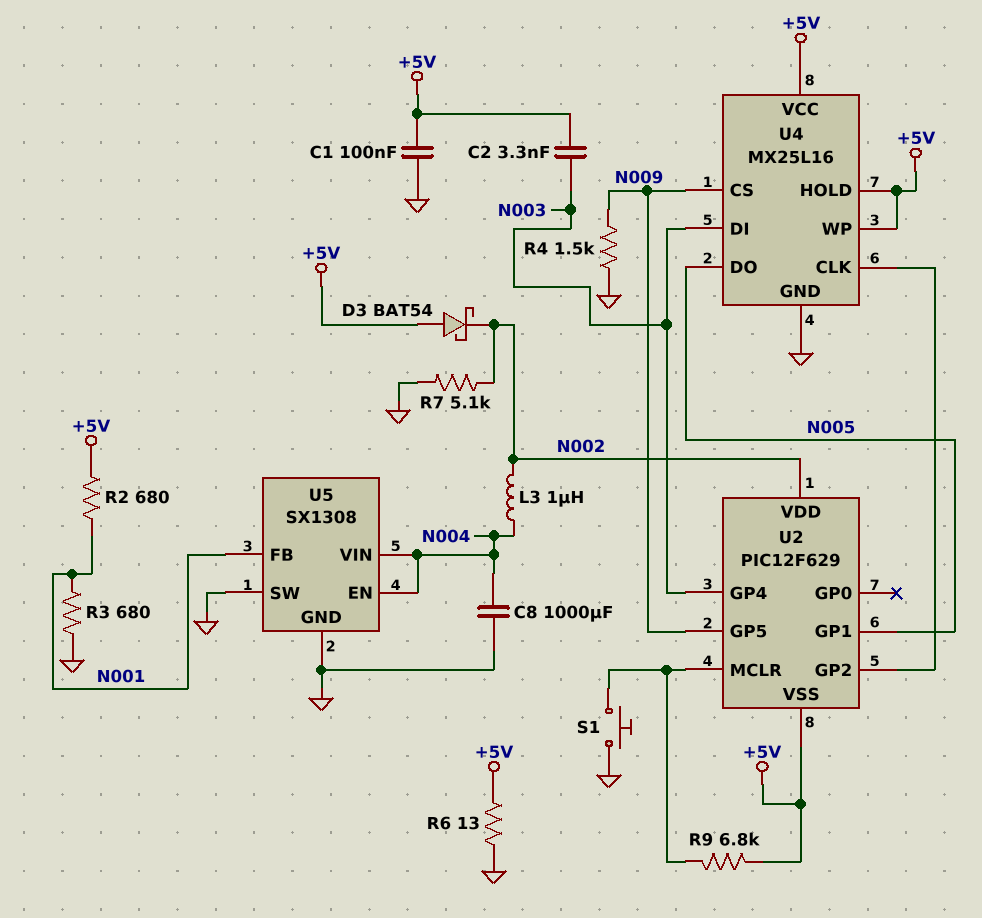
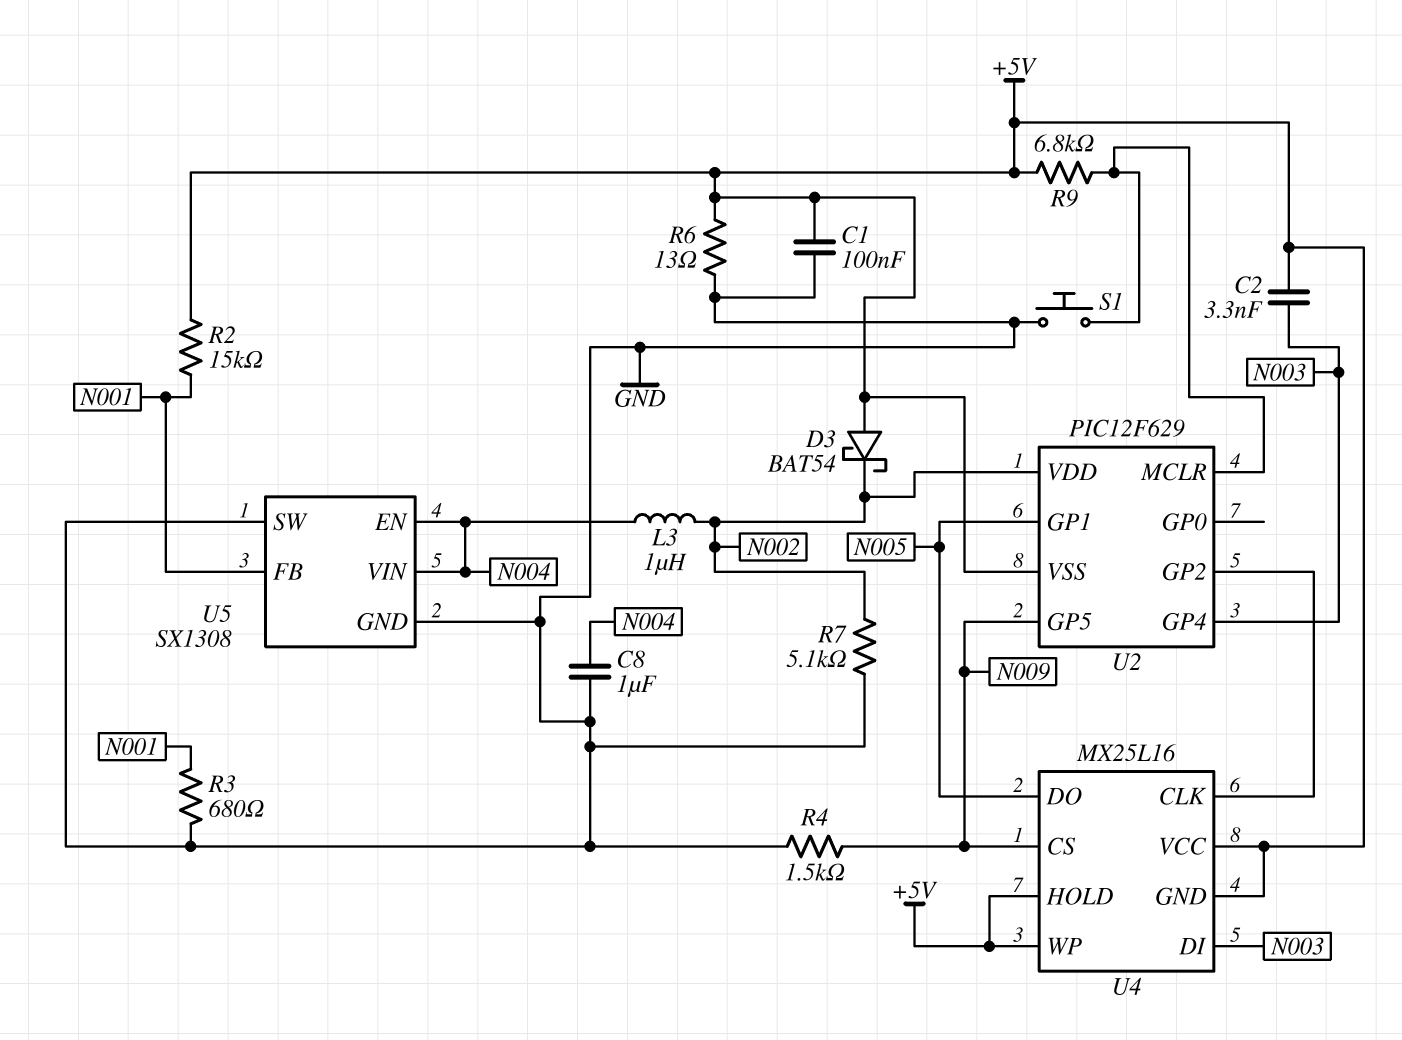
C8: 1000uF (GND, N004) -> 1uF (GND, N004)
R2: 680 (+5V, N001) -> 15k (+5V, N001)
U4 pin GND: GND -> +5V

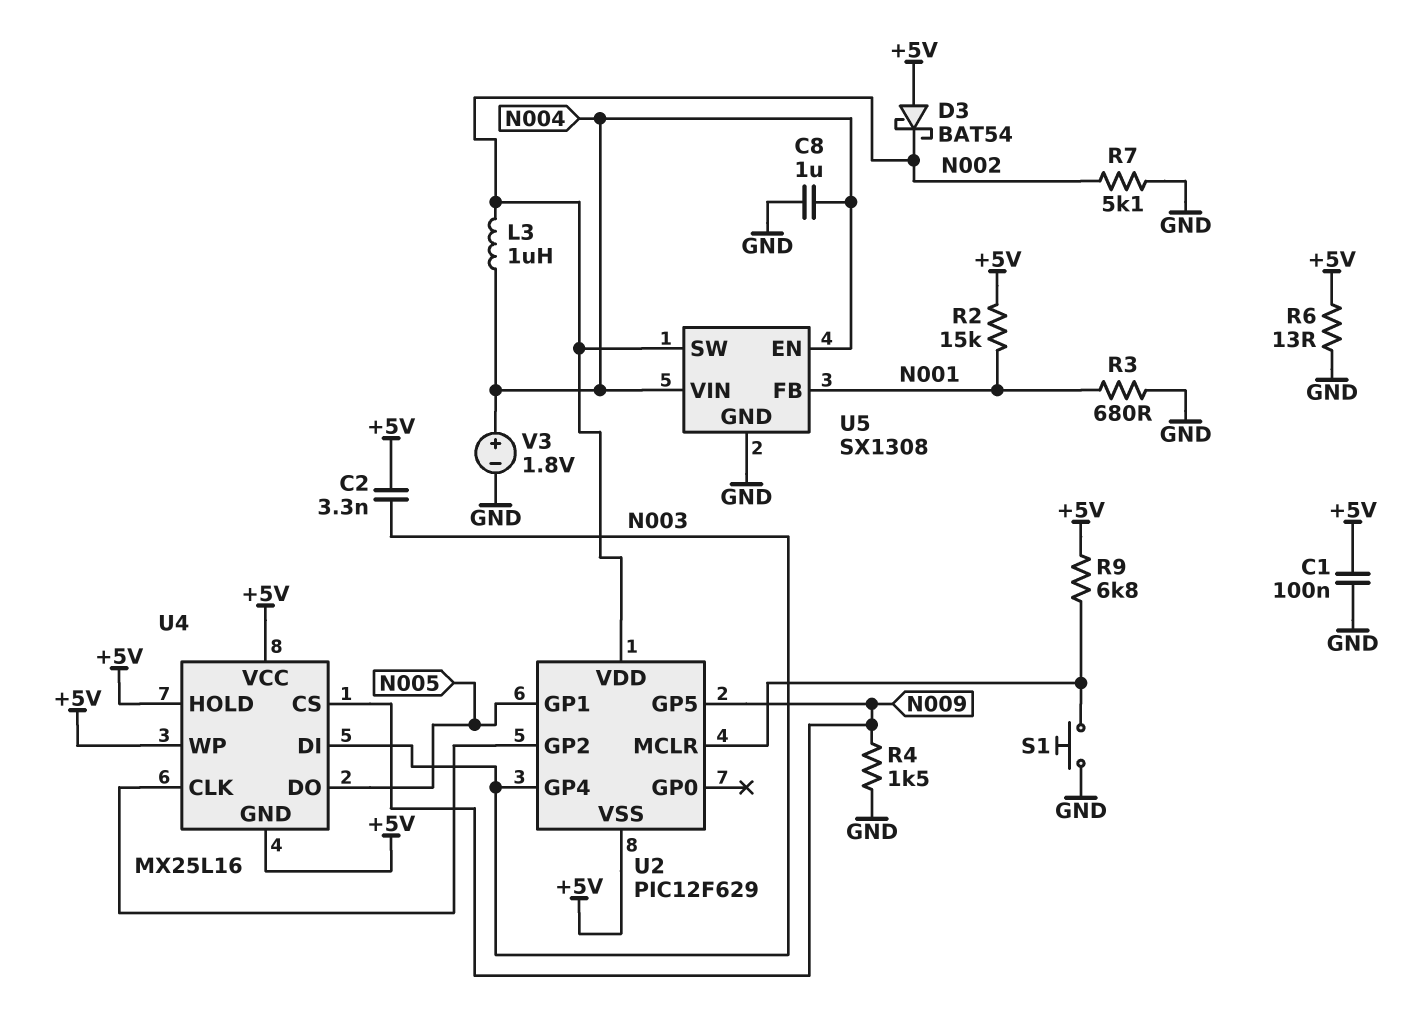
U5 pin SW: GND -> N002
V3: none -> 1.8V (plus N004, minus GND)

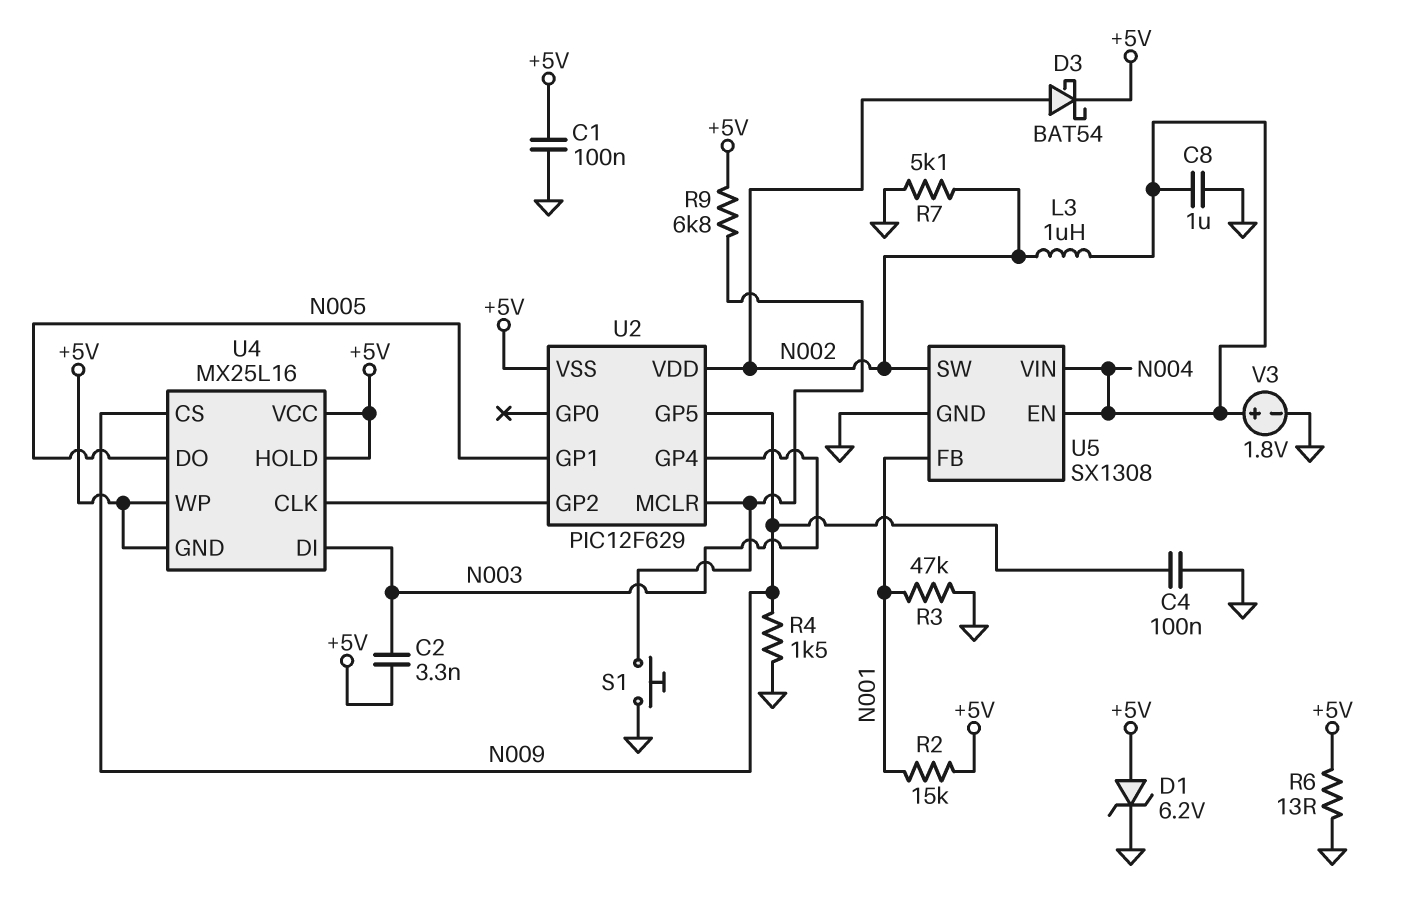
C4: none -> 100nF (GND, N009)
D1: none -> zener 6.2V (A +5V, K GND)
D3: schottky BAT54 (A +5V, K N002) -> schottky BAT54 (A N002, K +5V)
R3: 680 (GND, N001) -> 47k (GND, N001)

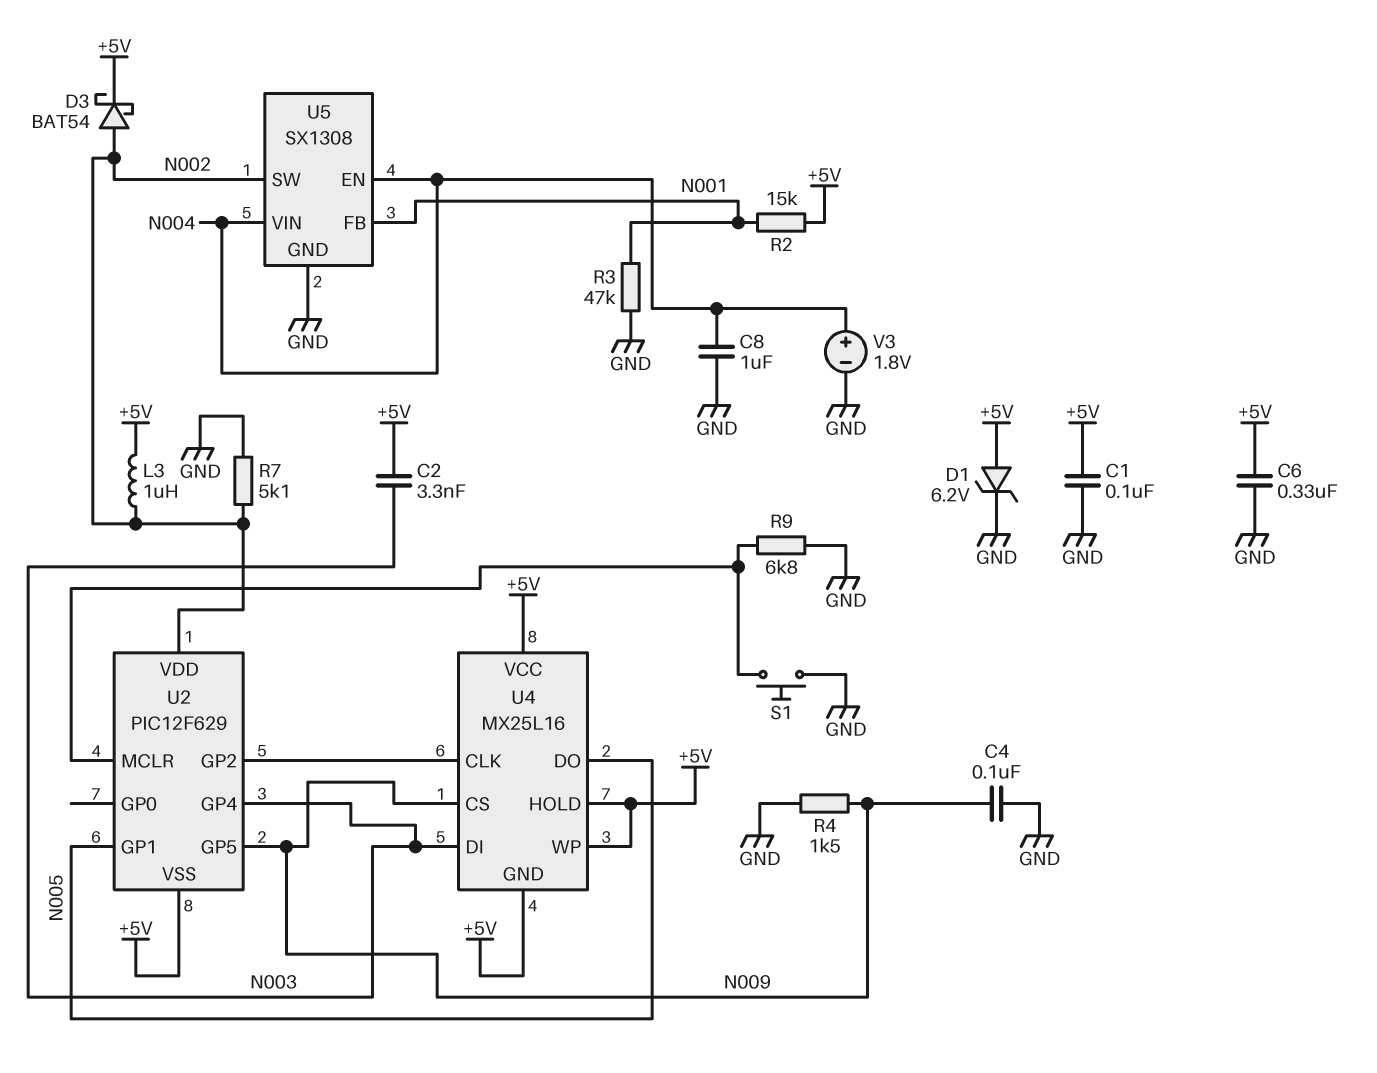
C6: none -> 330nF (+5V, GND)
L3: 1uH (N002, N004) -> 1uH (+5V, N002)
R6: 13 (+5V, GND) -> none
R9: 6.8k (+5V, U2/MCLR) -> 6.8k (GND, U2/MCLR)

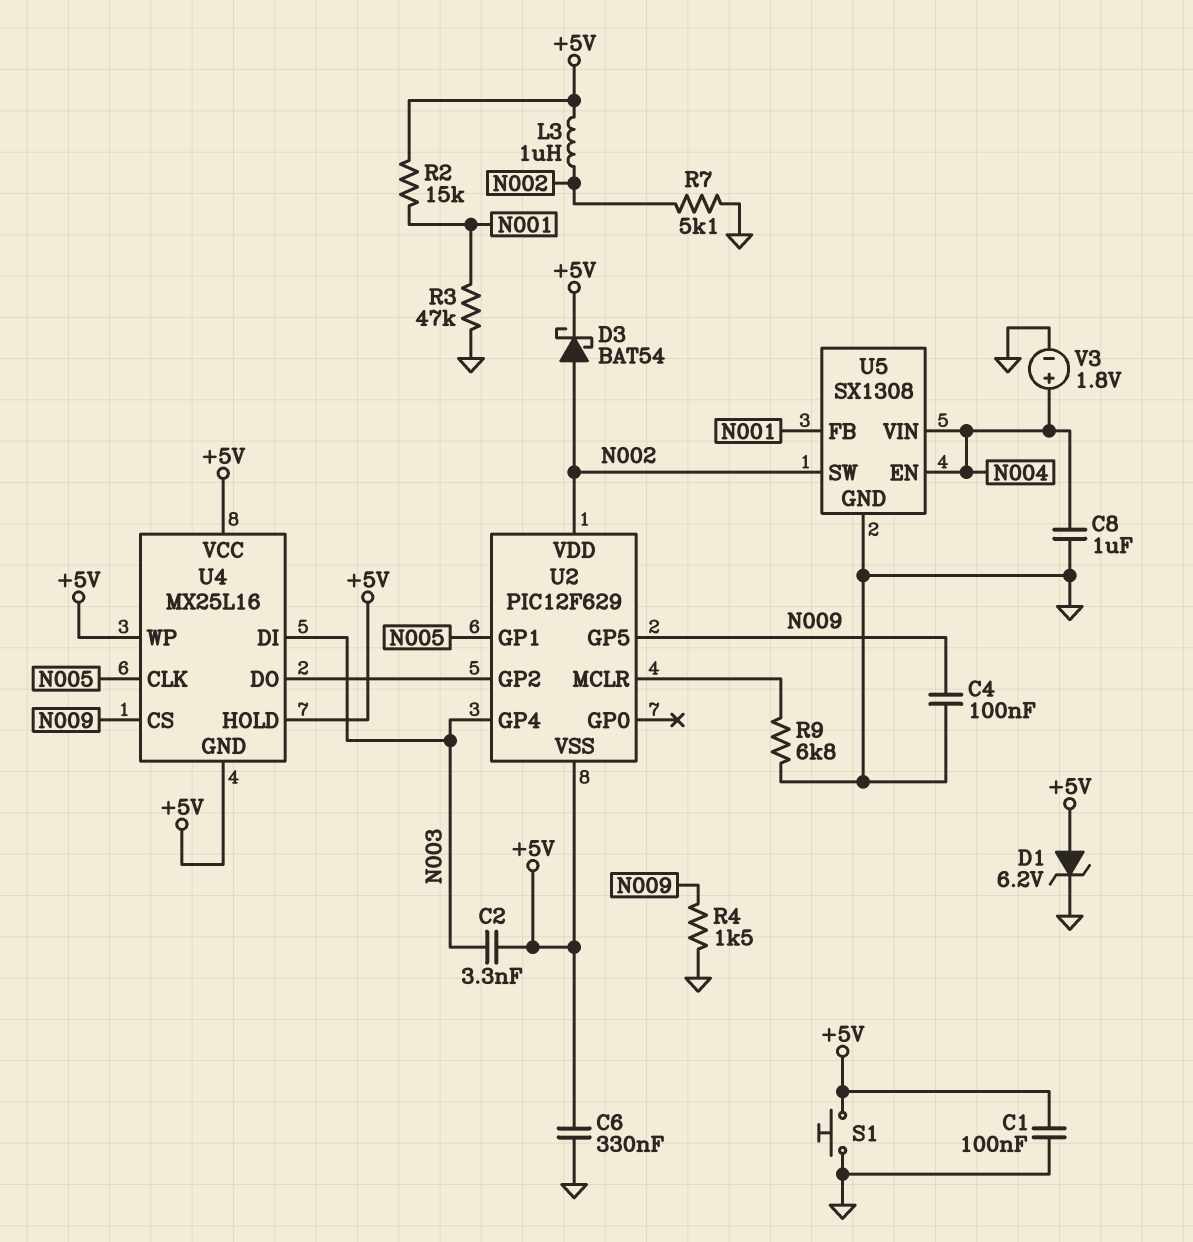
S1: button (GND, U2/MCLR) -> button (+5V, GND)
U4 pin CLK: U2/GP2 -> N005
U4 pin DO: N005 -> U2/GP2

